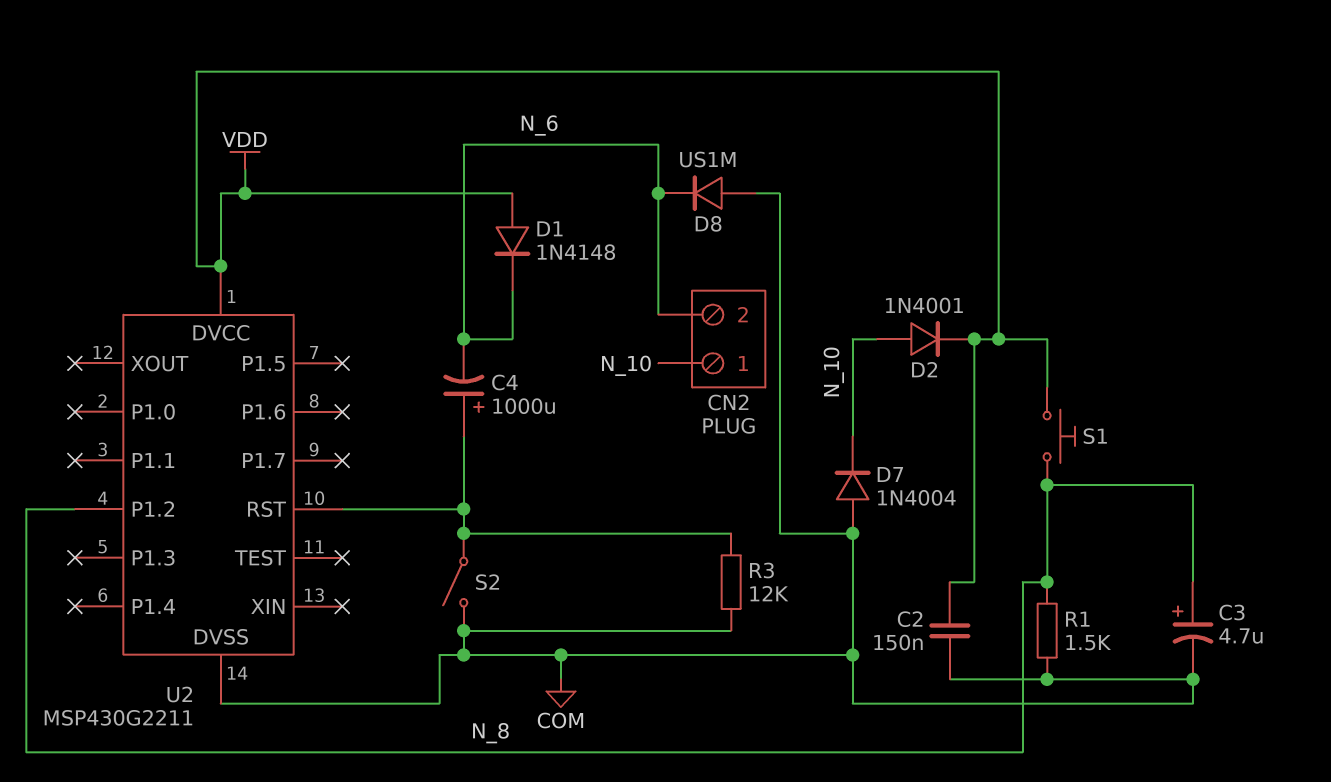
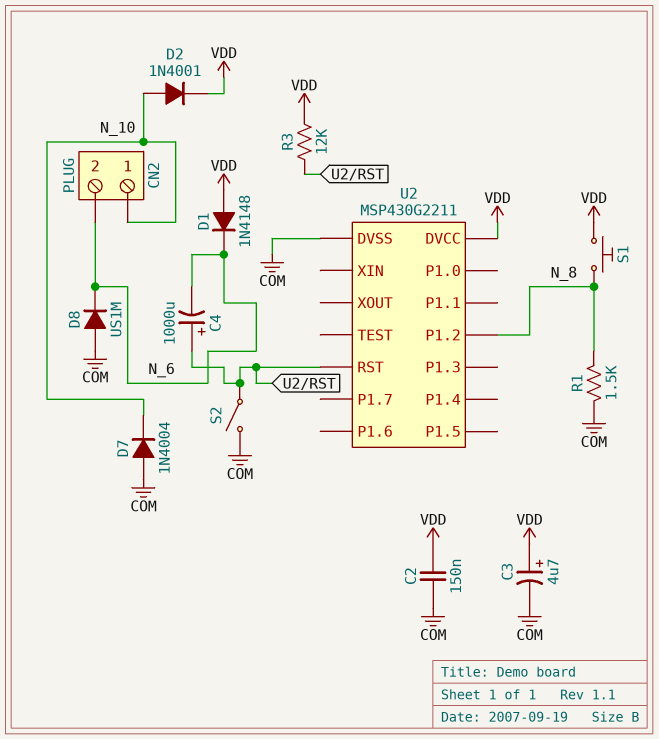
C3: 4.7uF (plus N_8, minus COM) -> 4.7uF (plus VDD, minus COM)
R3: 12k (COM, U2/RST) -> 12k (U2/RST, VDD)

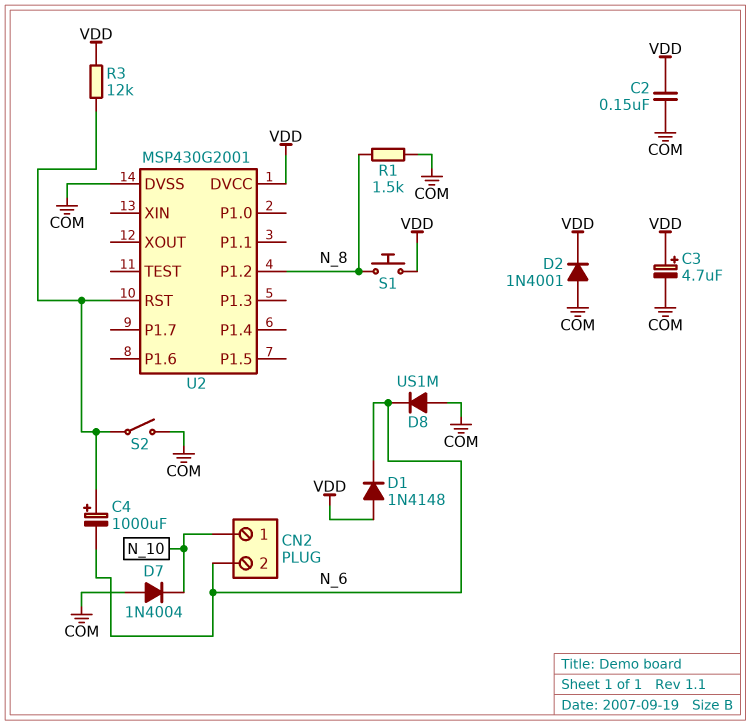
D2: diode 1N4001 (A N_10, K VDD) -> diode 1N4001 (A COM, K VDD)
U2: MSP430G2211 -> MSP430G2001

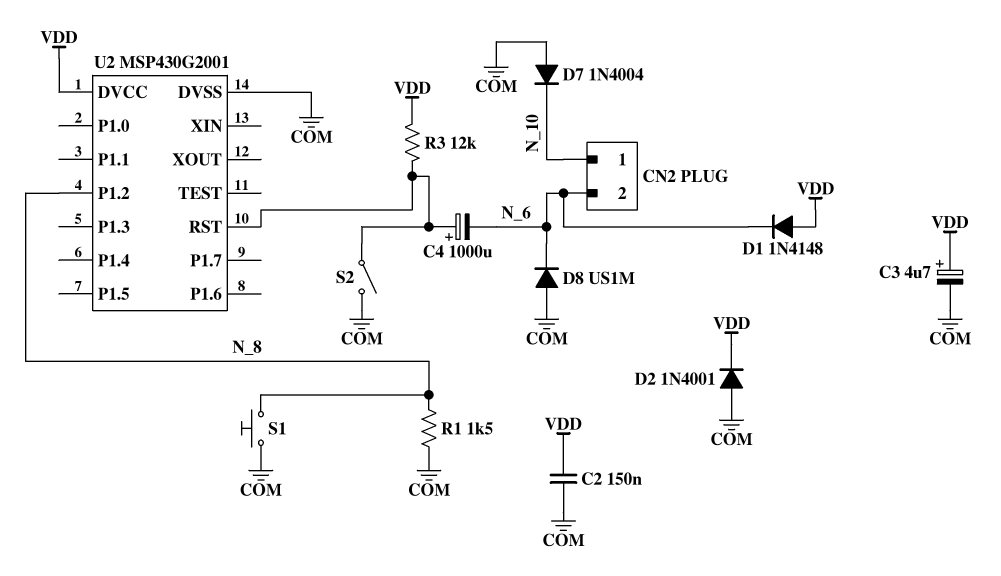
S1: button (N_8, VDD) -> button (COM, N_8)

